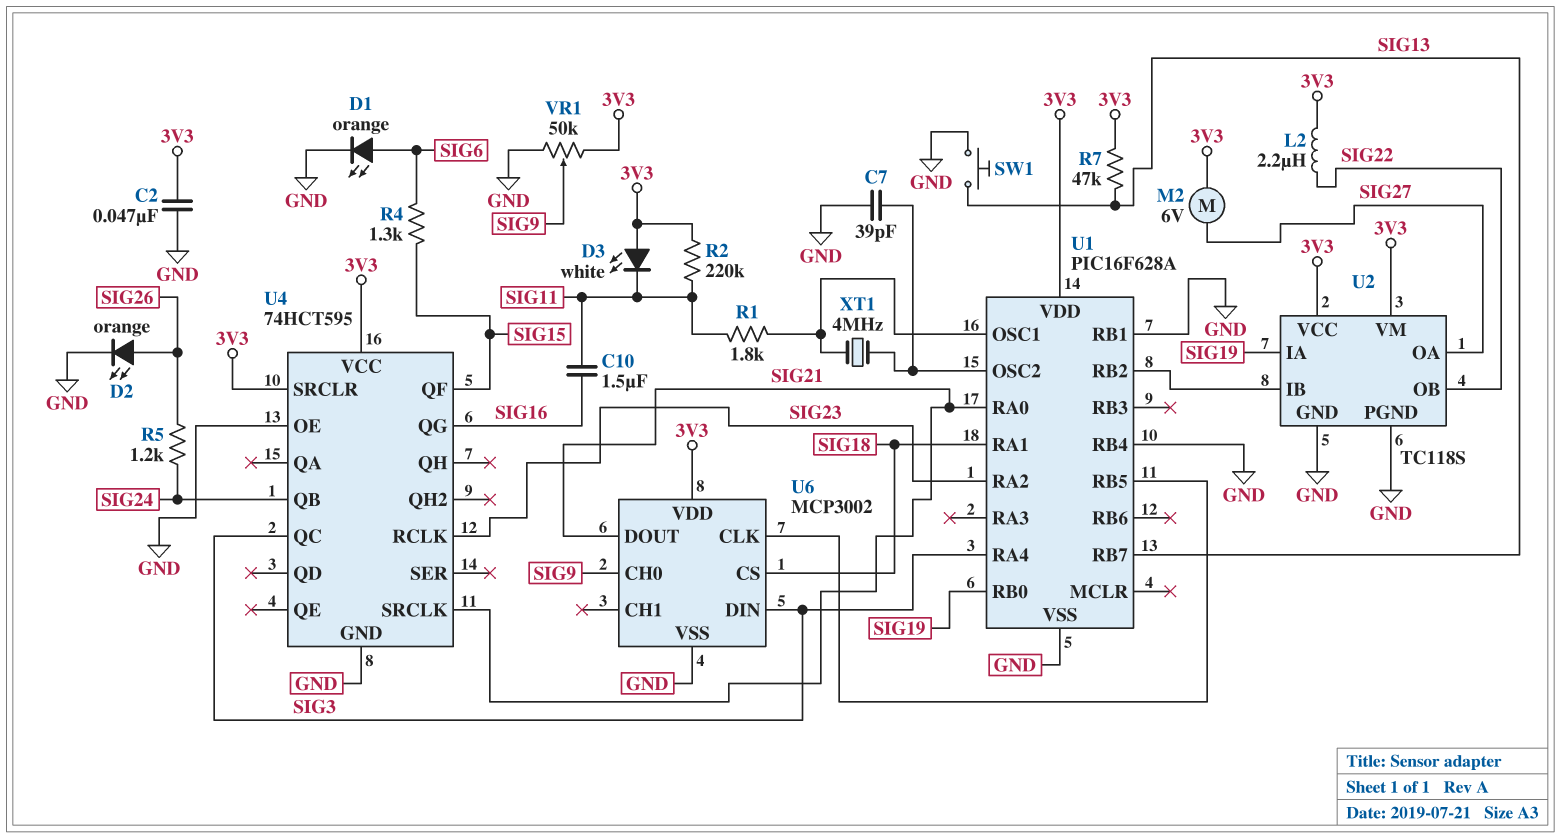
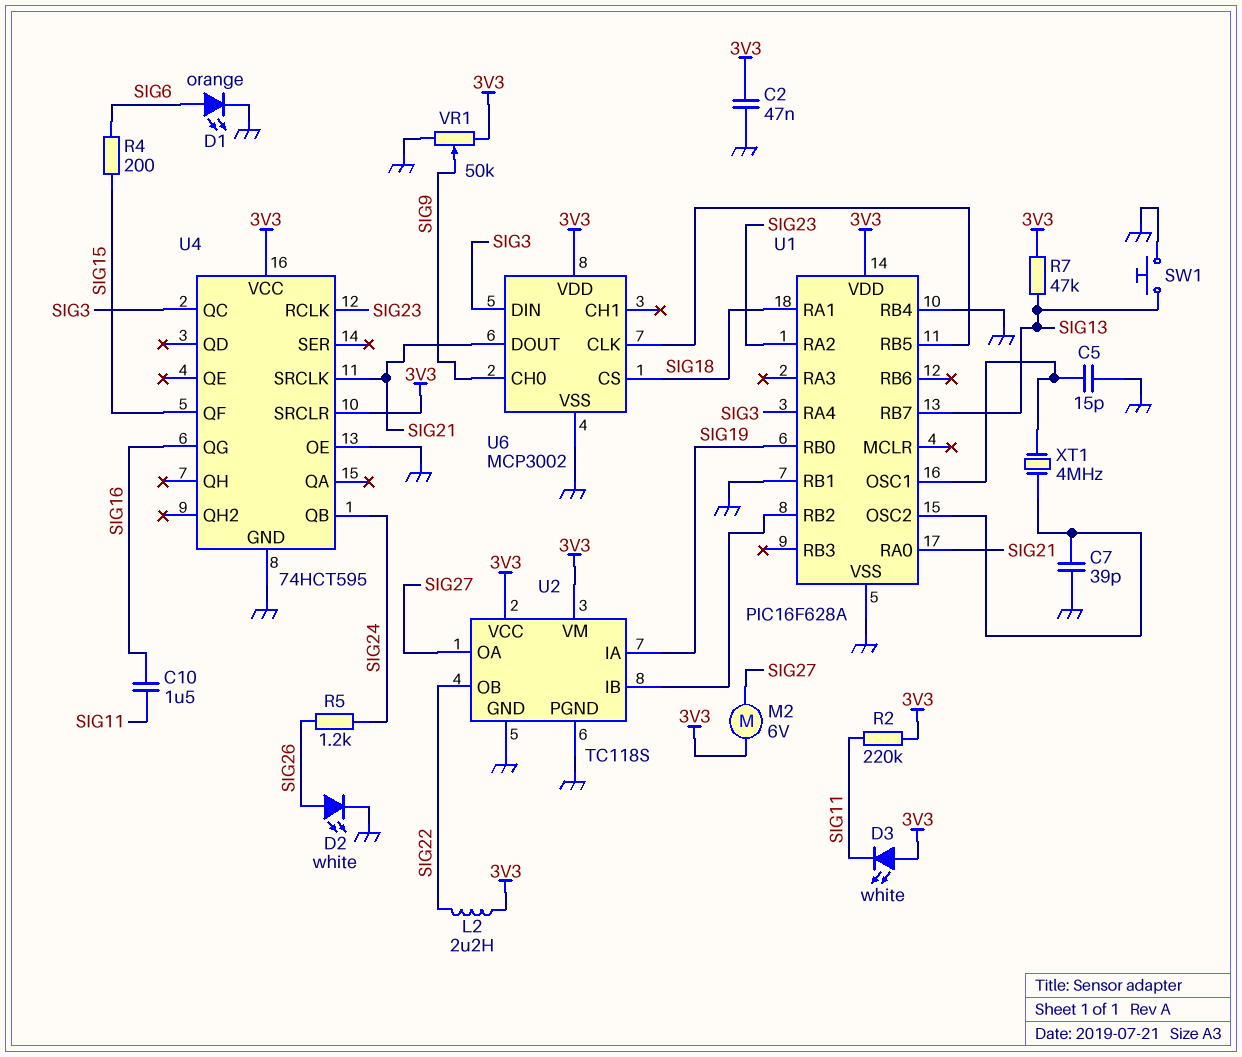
C5: none -> 15pF (GND, U1/OSC1)
D2: LED orange (A SIG26, K GND) -> LED white (A SIG26, K GND)
R1: 1.8k (SIG11, U1/OSC1) -> none
R4: 1.3k (SIG6, SIG15) -> 200 (SIG6, SIG15)

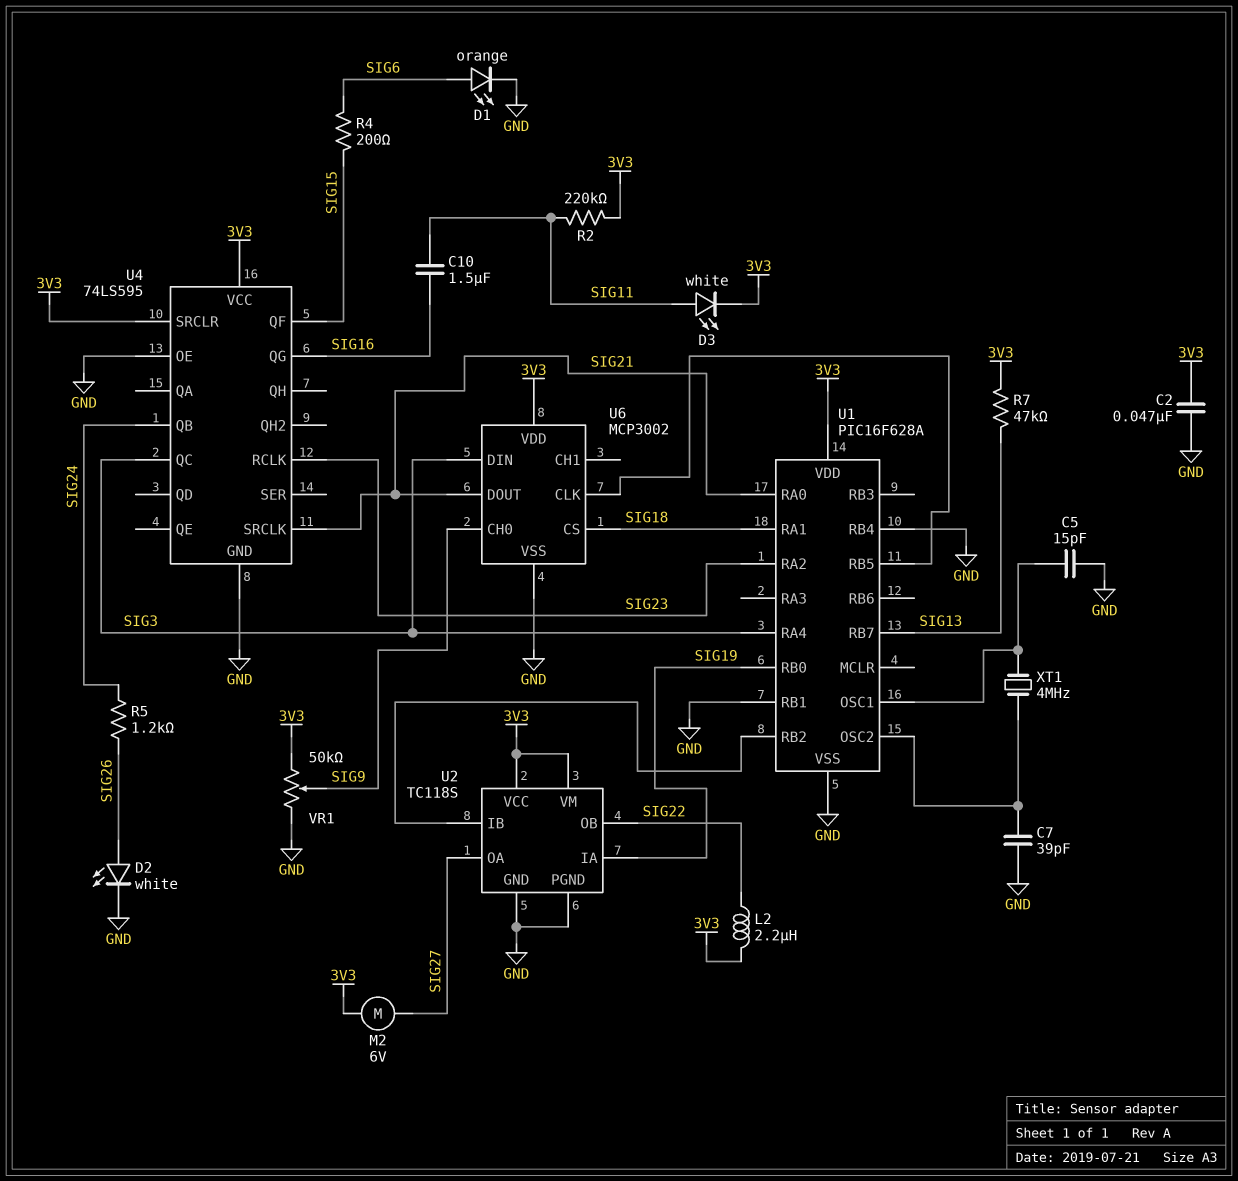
D3: LED white (A 3V3, K SIG11) -> LED white (A SIG11, K 3V3)
SW1: button (GND, SIG13) -> none
U4: 74HCT595 -> 74LS595

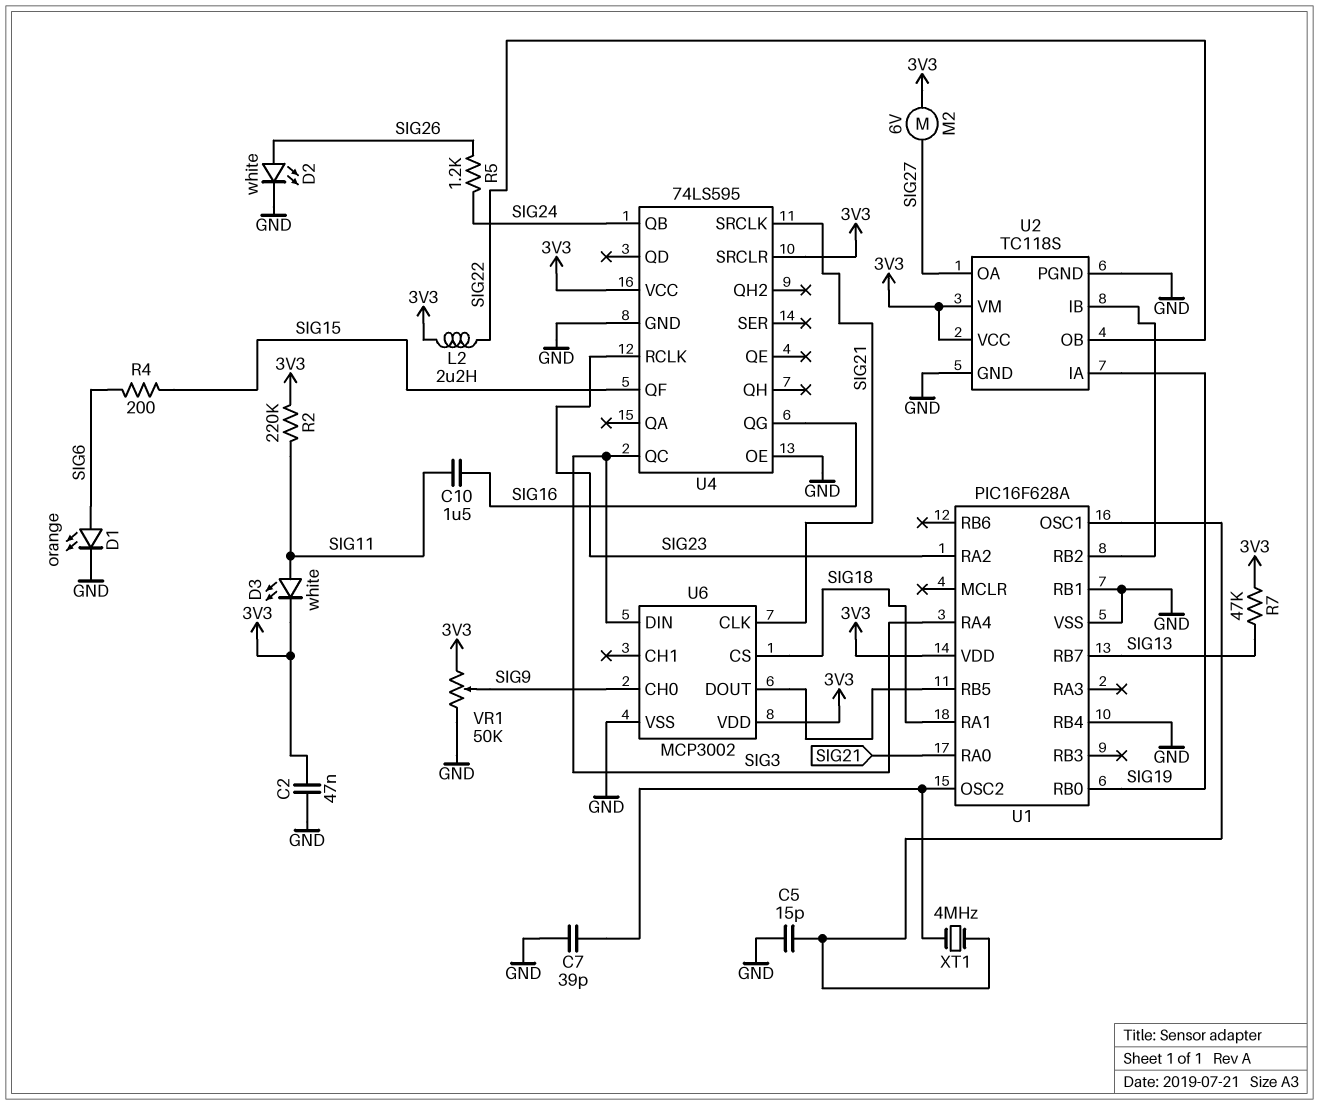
U6 pin CLK: U1/RB5 -> SIG21
U6 pin DOUT: SIG21 -> U1/RB5

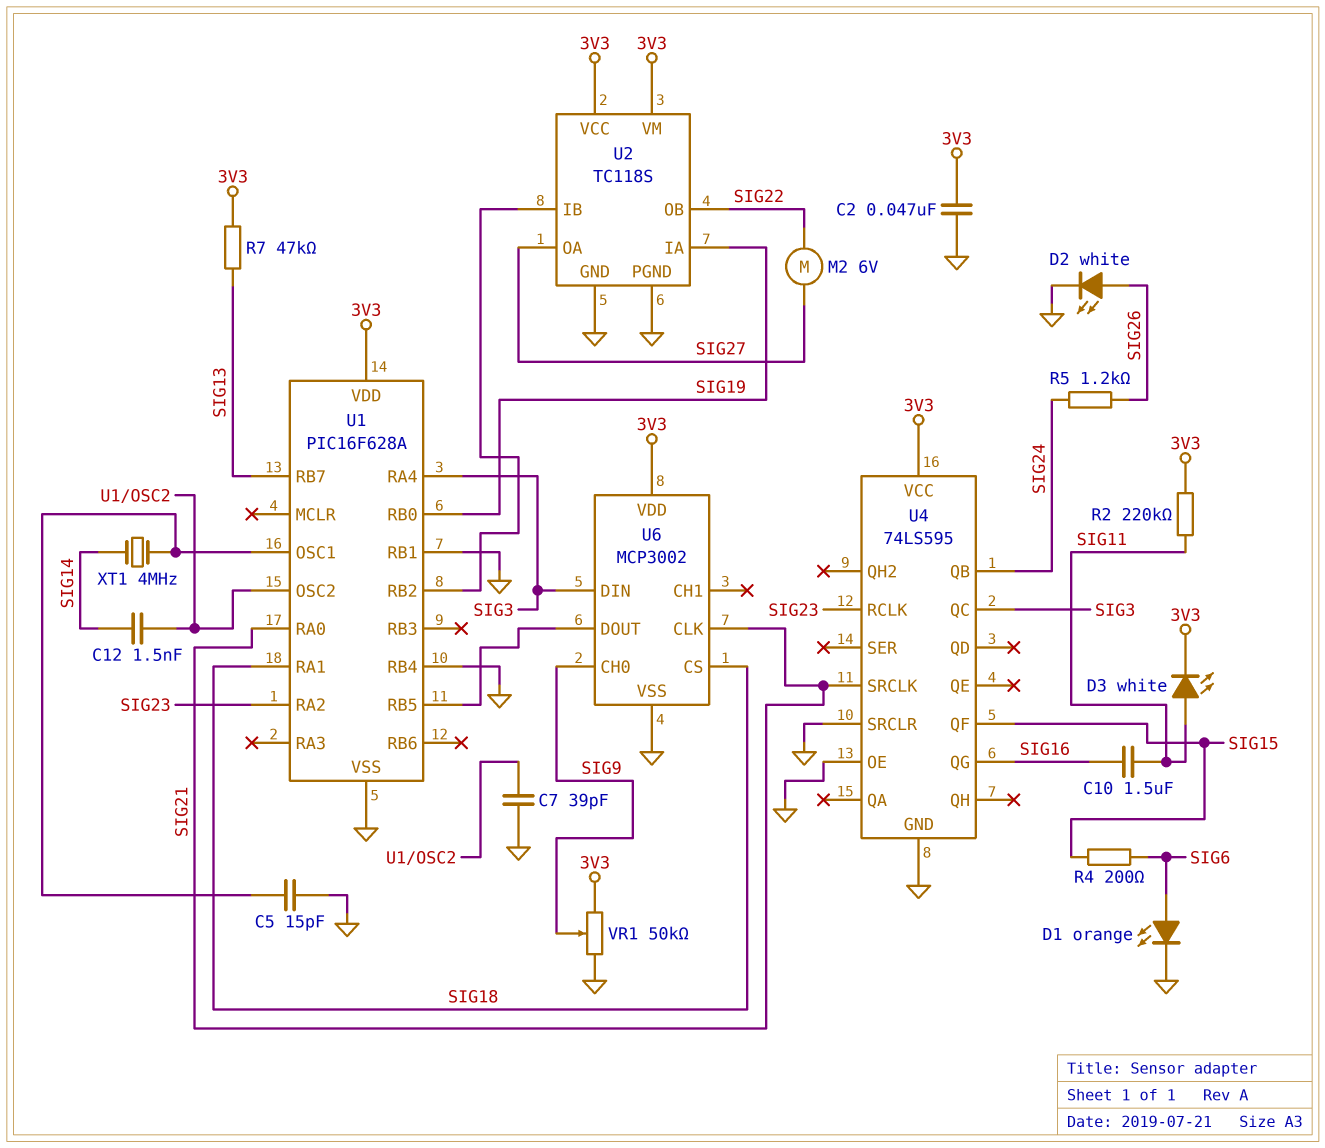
C12: none -> 1.5nF (SIG14, U1/OSC2)
L2: 2.2uH (3V3, SIG22) -> none
M2: motor 6V (3V3, SIG27) -> motor 6V (SIG22, SIG27)
U4 pin SRCLR: 3V3 -> GND
XT1: 4MHz (U1/OSC1, U1/OSC2) -> 4MHz (SIG14, U1/OSC1)

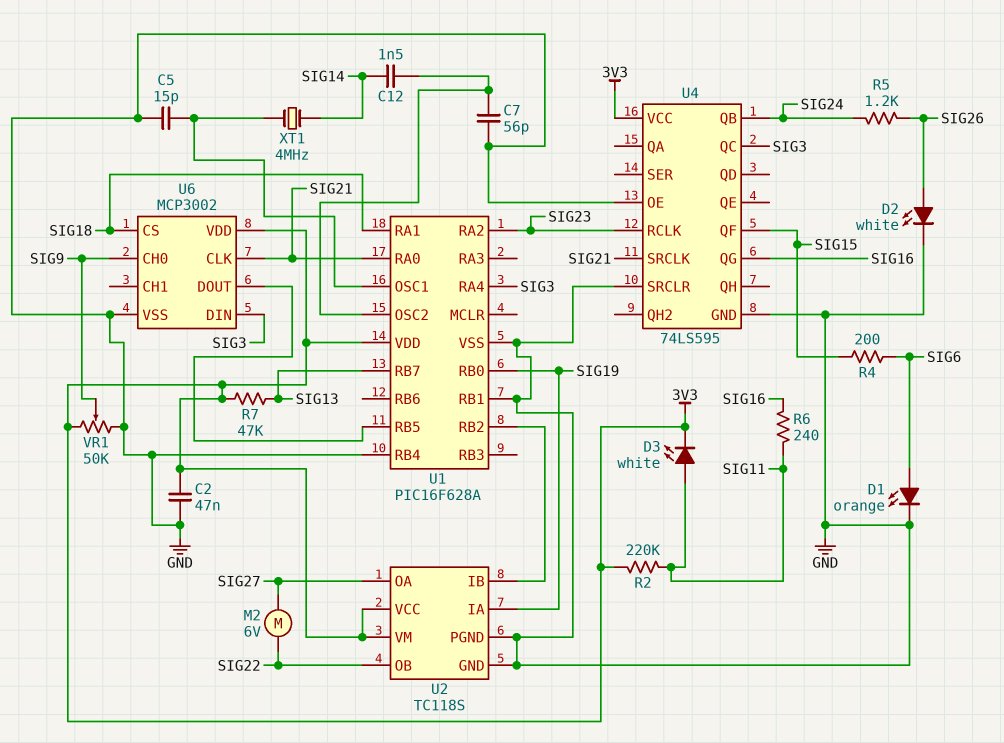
C7: 39pF (GND, U1/OSC2) -> 56pF (GND, U1/OSC2)
C10: 1.5uF (SIG11, SIG16) -> none
R6: none -> 240 (SIG11, SIG16)

